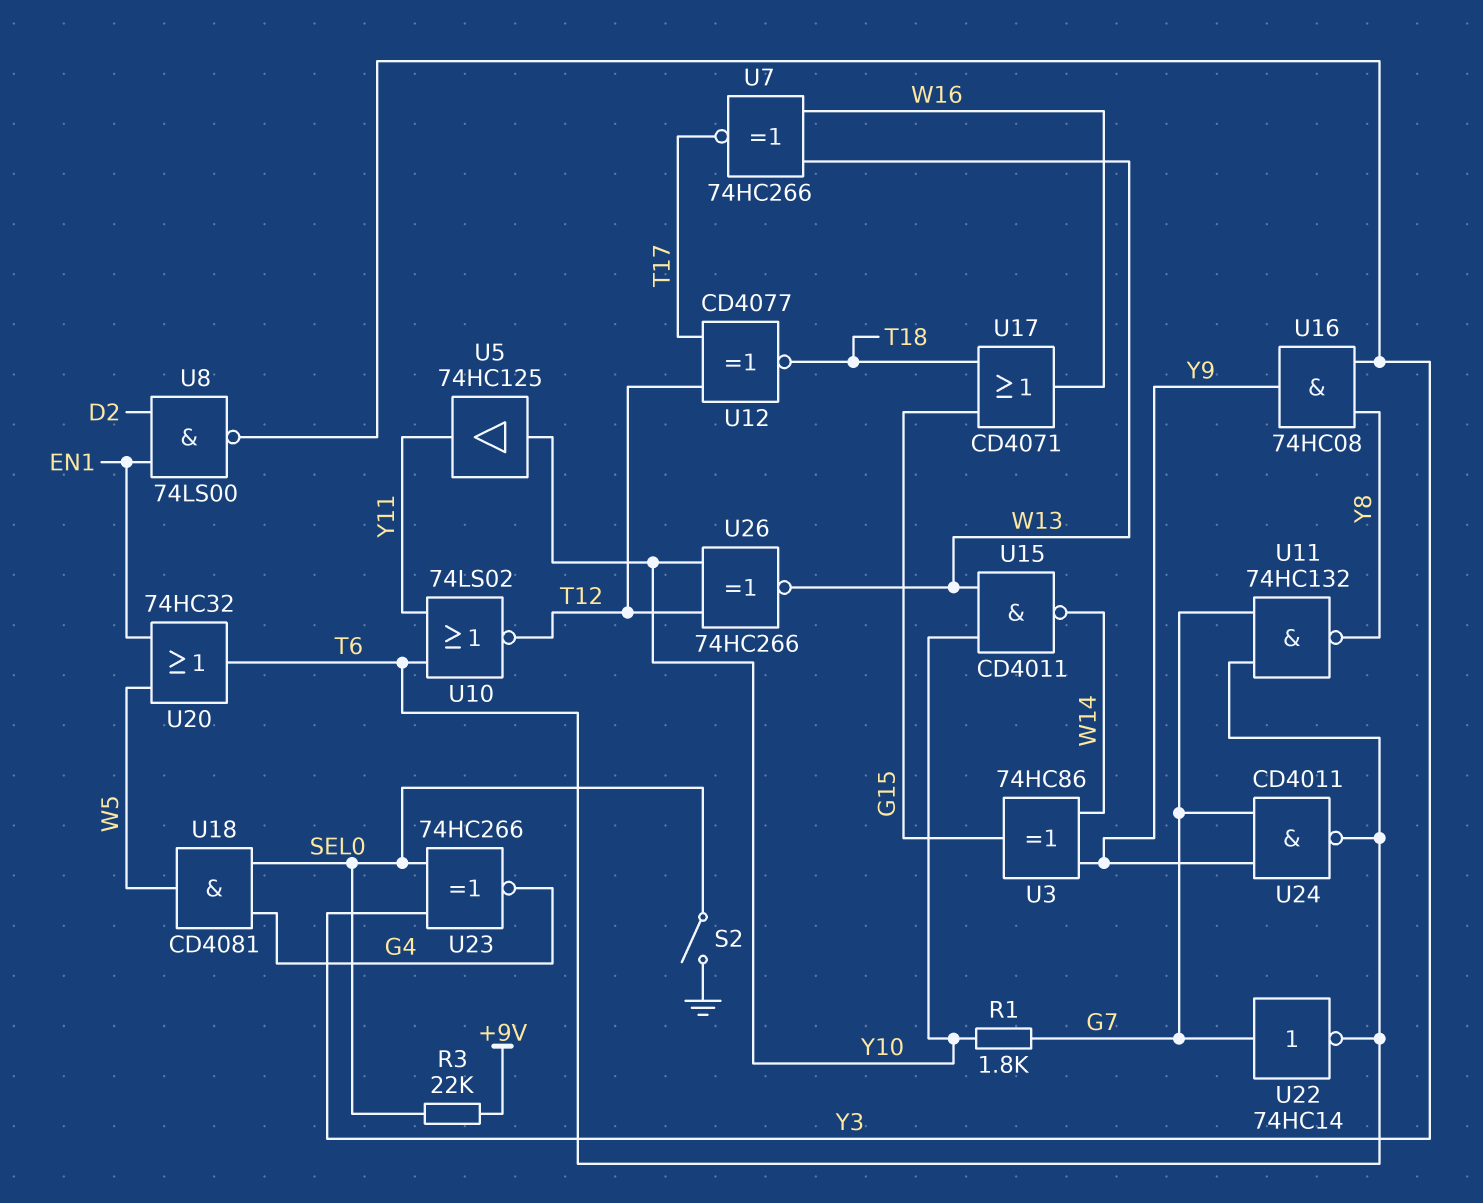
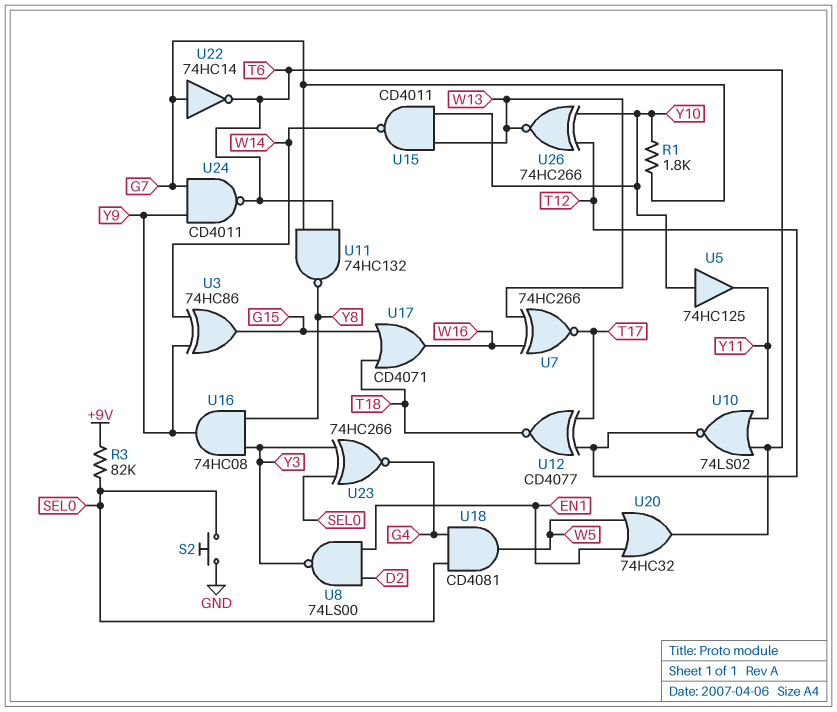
R3: 22k (+9V, SEL0) -> 82k (+9V, SEL0)
S2: switch (GND, SEL0) -> button (GND, SEL0)

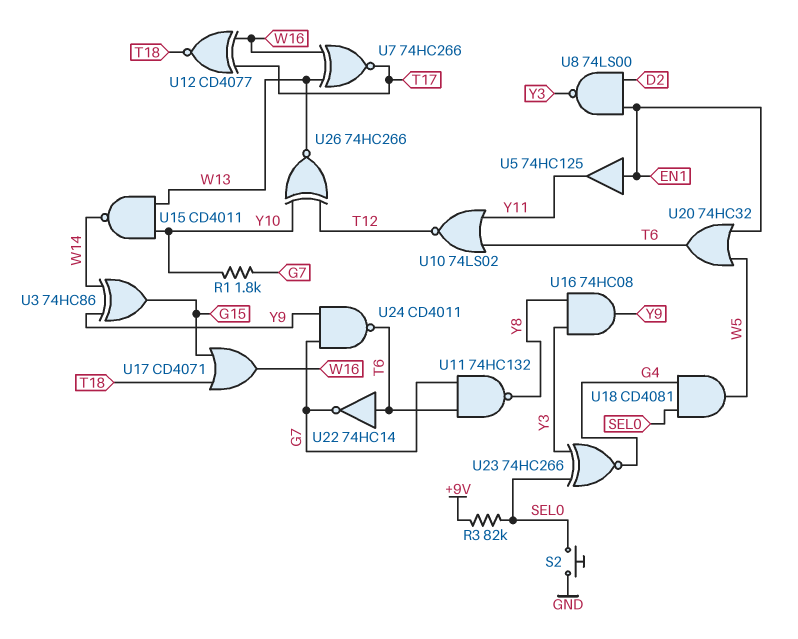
U5: buffer 74HC125 (in Y10, out Y11) -> buffer 74HC125 (in EN1, out Y11)
U12: XNOR CD4077 (in T12, in T17, out T18) -> XNOR CD4077 (in T17, in W16, out T18)
U22: NOT 74HC14 (in G7, out T6) -> NOT 74HC14 (in T6, out G7)

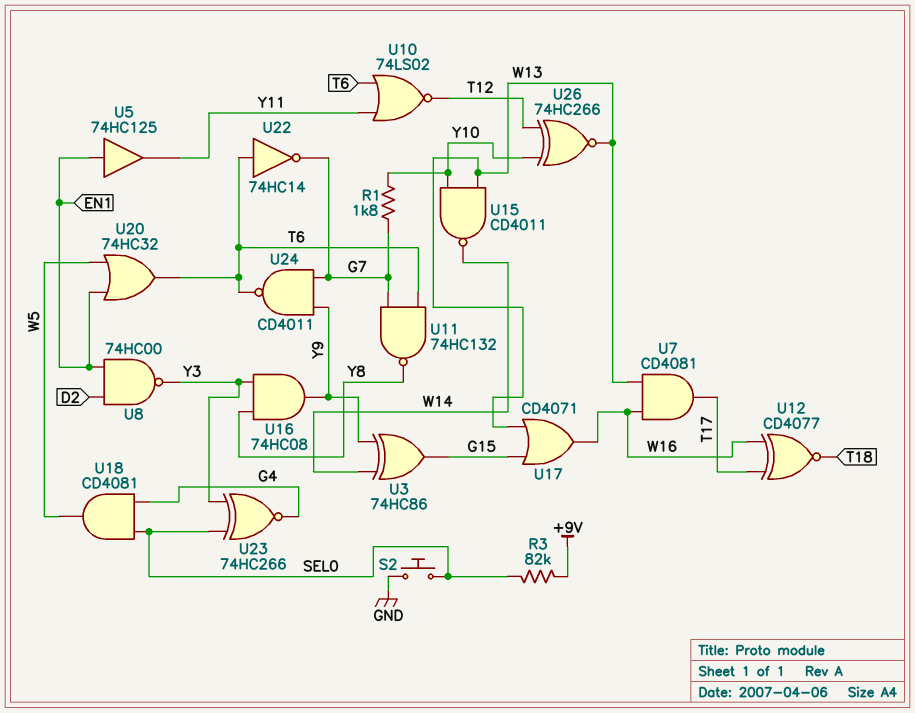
U7: XNOR 74HC266 (in W13, in W16, out T17) -> AND CD4081 (in W13, in W16, out T17)
U8: NAND 74LS00 (in D2, in EN1, out Y3) -> NAND 74HC00 (in D2, in EN1, out Y3)
U17: OR CD4071 (in G15, in T18, out W16) -> OR CD4071 (in G15, in W13, out W16)

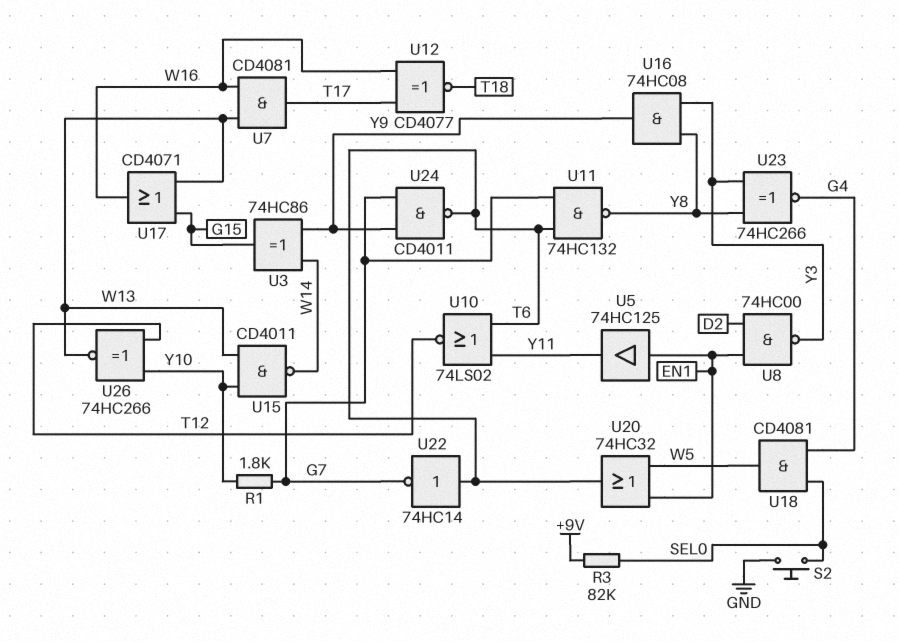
U23: XNOR 74HC266 (in SEL0, in Y3, out G4) -> XNOR 74HC266 (in Y3, in Y8, out G4)

